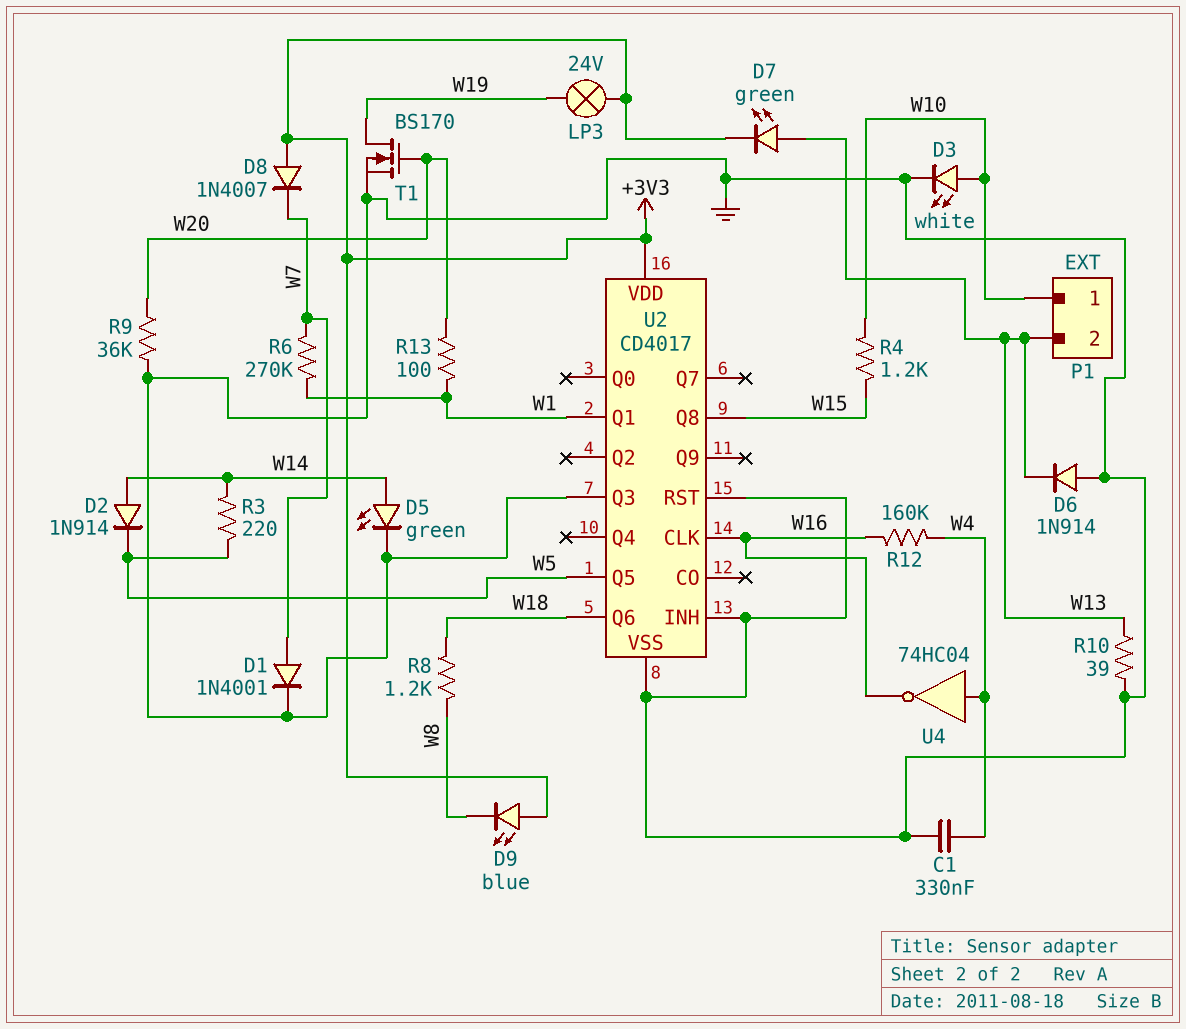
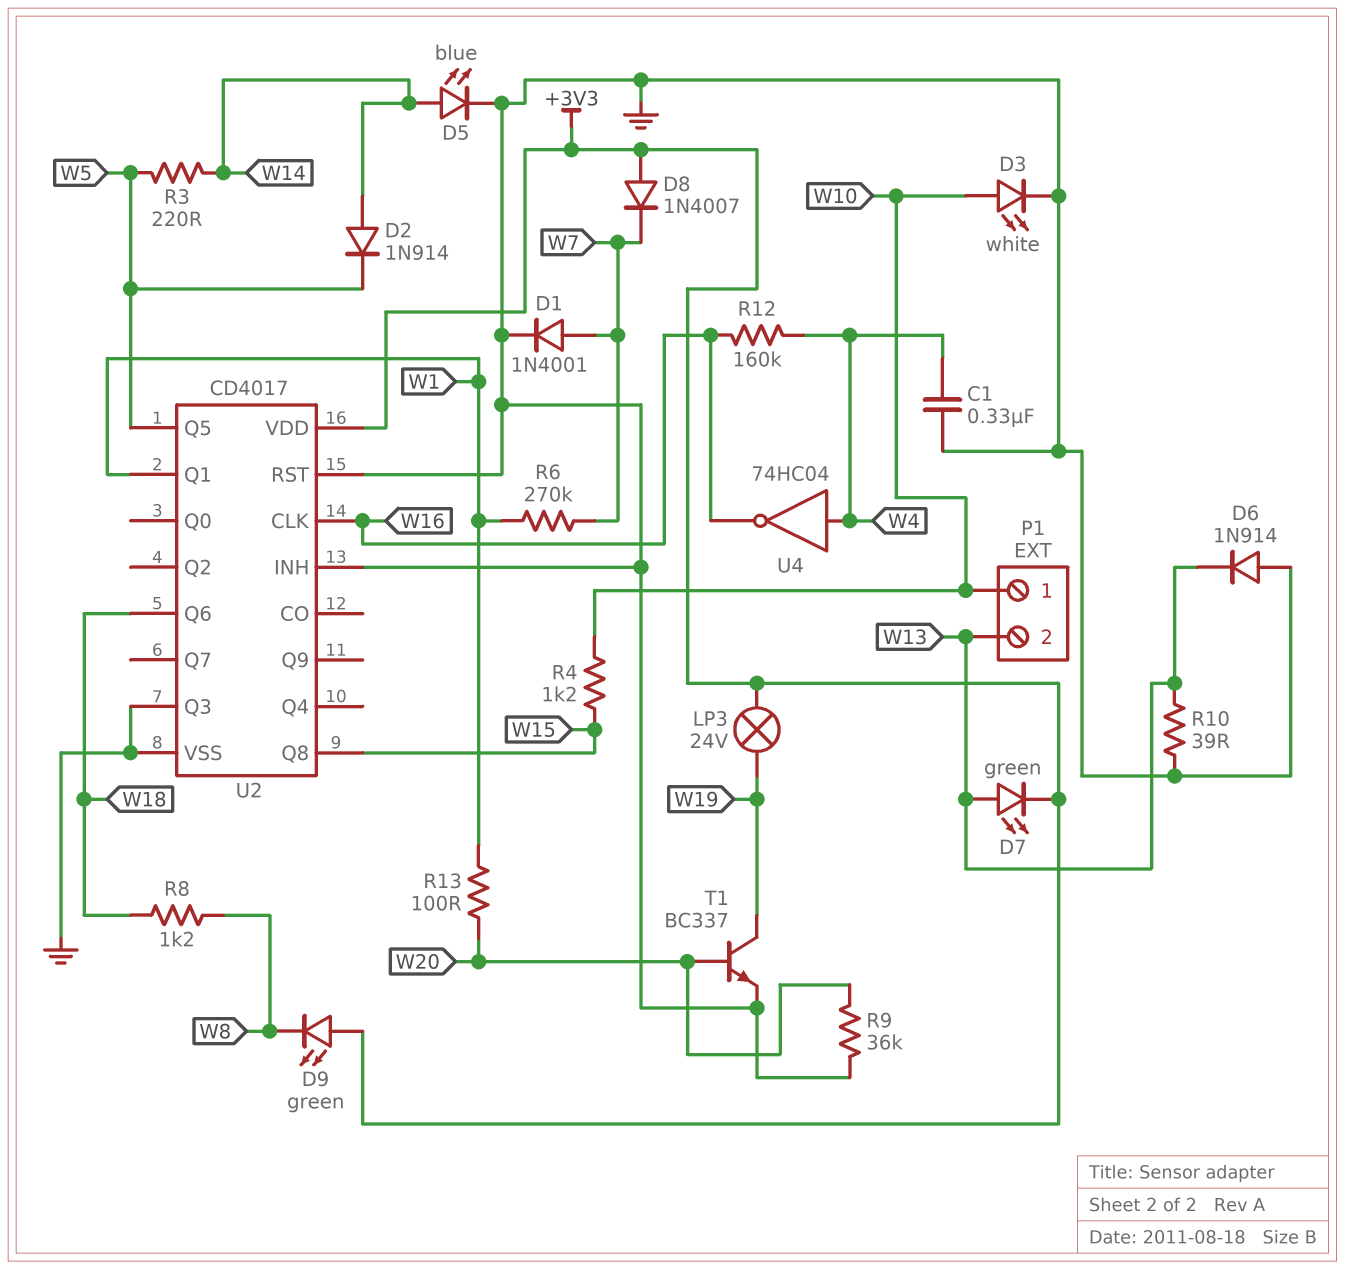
D5: LED green (A W14, K GND) -> LED blue (A W14, K GND)
D9: LED blue (A +3V3, K W8) -> LED green (A +3V3, K W8)
T1: NMOS BS170 (G W20, D W19, S GND) -> NPN BC337 (B W20, C W19, E GND)

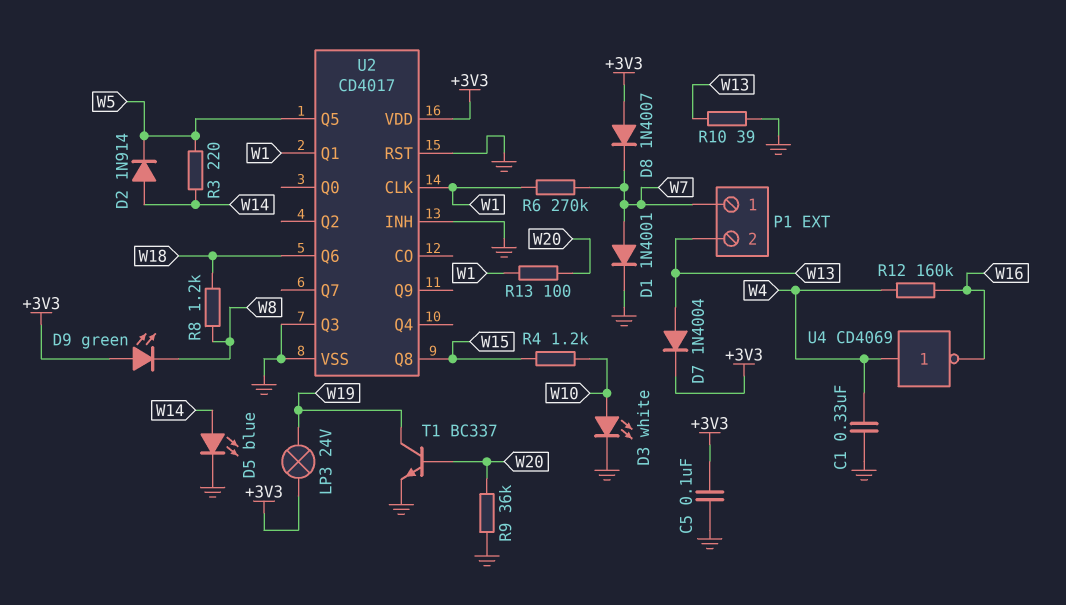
C5: none -> 100nF (+3V3, GND)
D6: diode 1N914 (A GND, K W13) -> none
D7: LED green (A W13, K +3V3) -> diode 1N4004 (A W13, K +3V3)
P1 pin 1: W10 -> W7
U2 pin CLK: W16 -> W1
U4: NOT 74HC04 (in W4, out W16) -> NOT CD4069 (in W4, out W16)

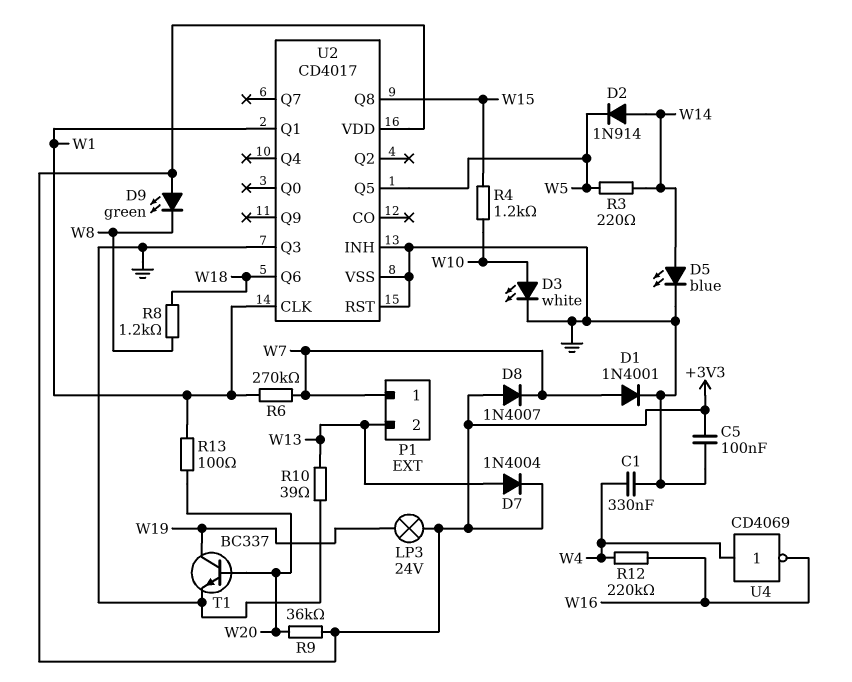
R9: 36k (GND, W20) -> 36k (+3V3, W20)
R12: 160k (W4, W16) -> 220k (W4, W16)

